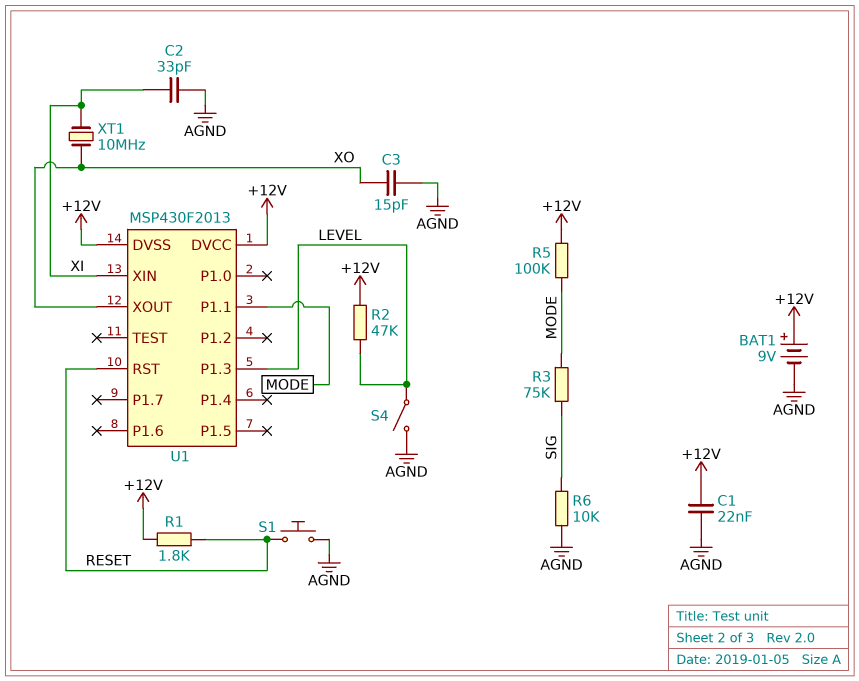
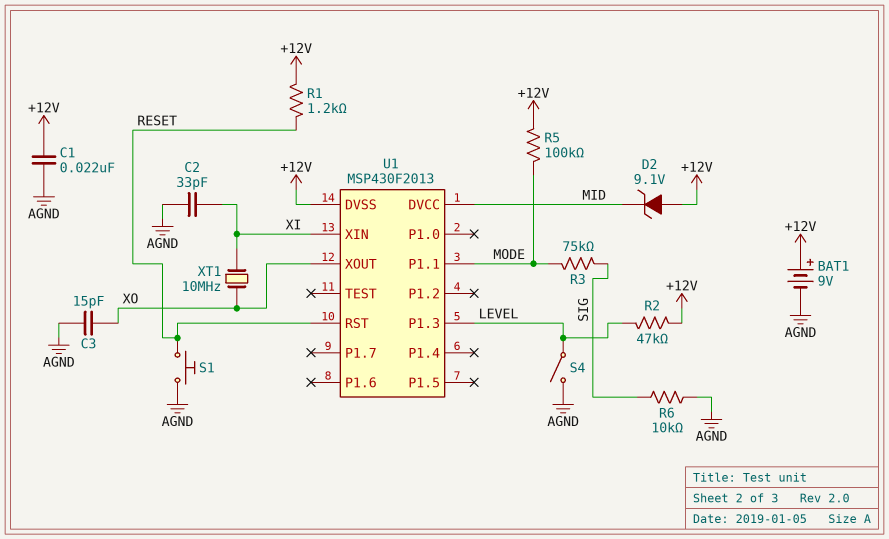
D2: none -> zener 9.1V (A +12V, K MID)
R1: 1.8k (+12V, RESET) -> 1.2k (+12V, RESET)
U1 pin DVCC: +12V -> MID

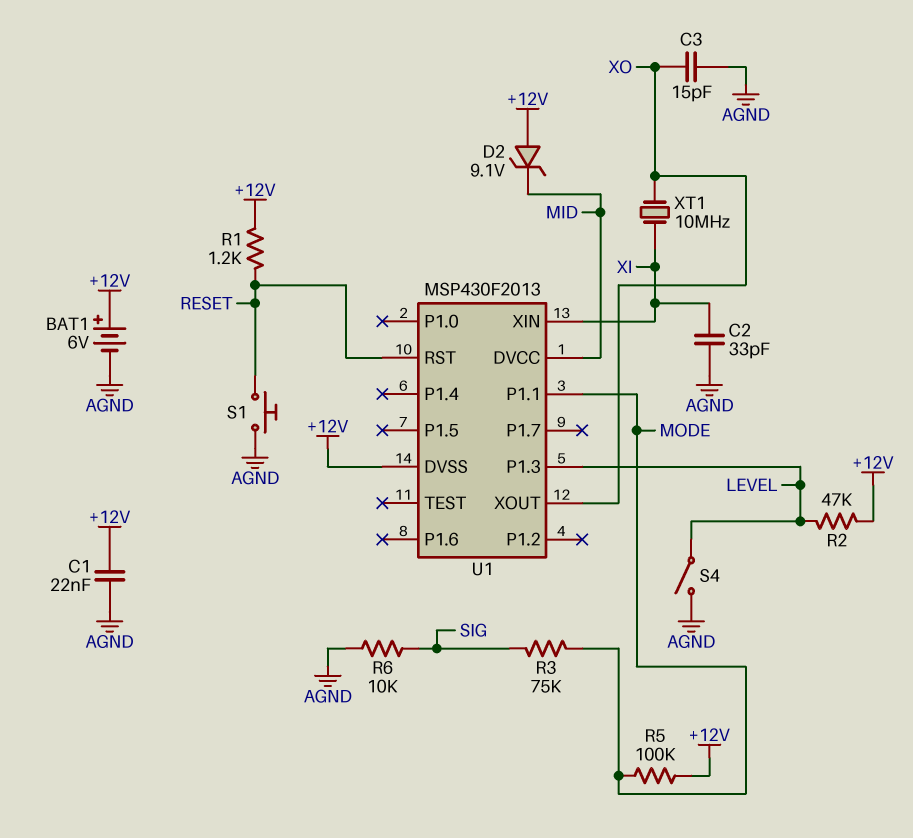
BAT1: 9V (plus +12V, minus AGND) -> 6V (plus +12V, minus AGND)

